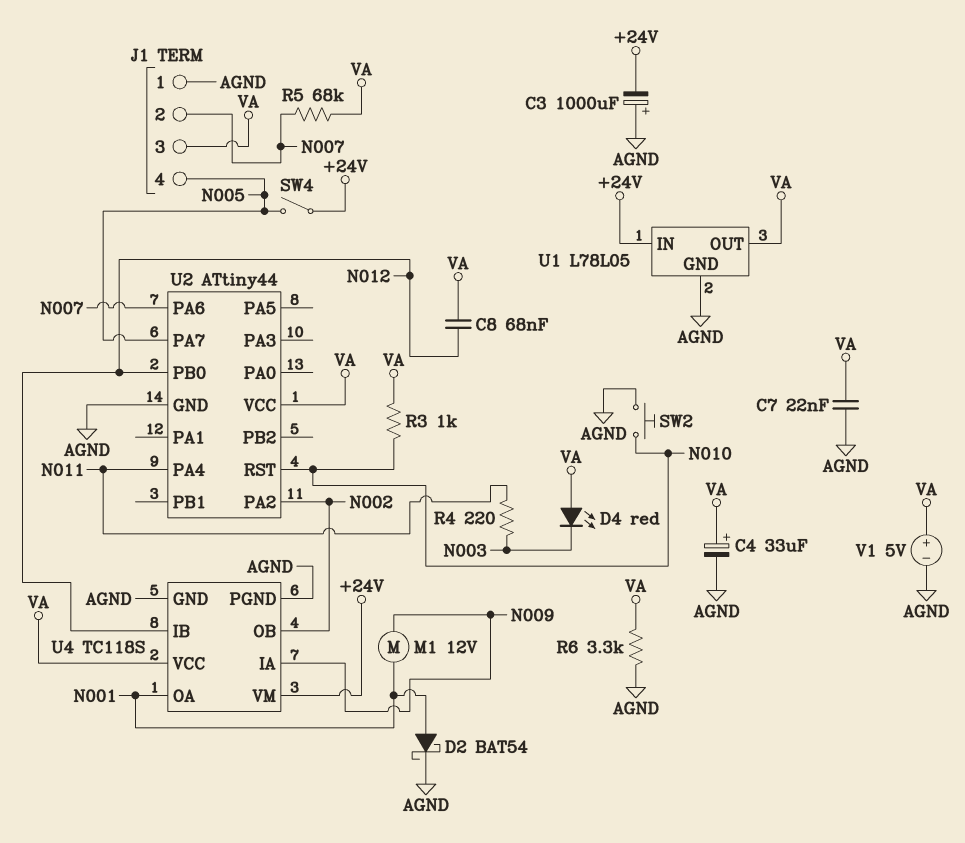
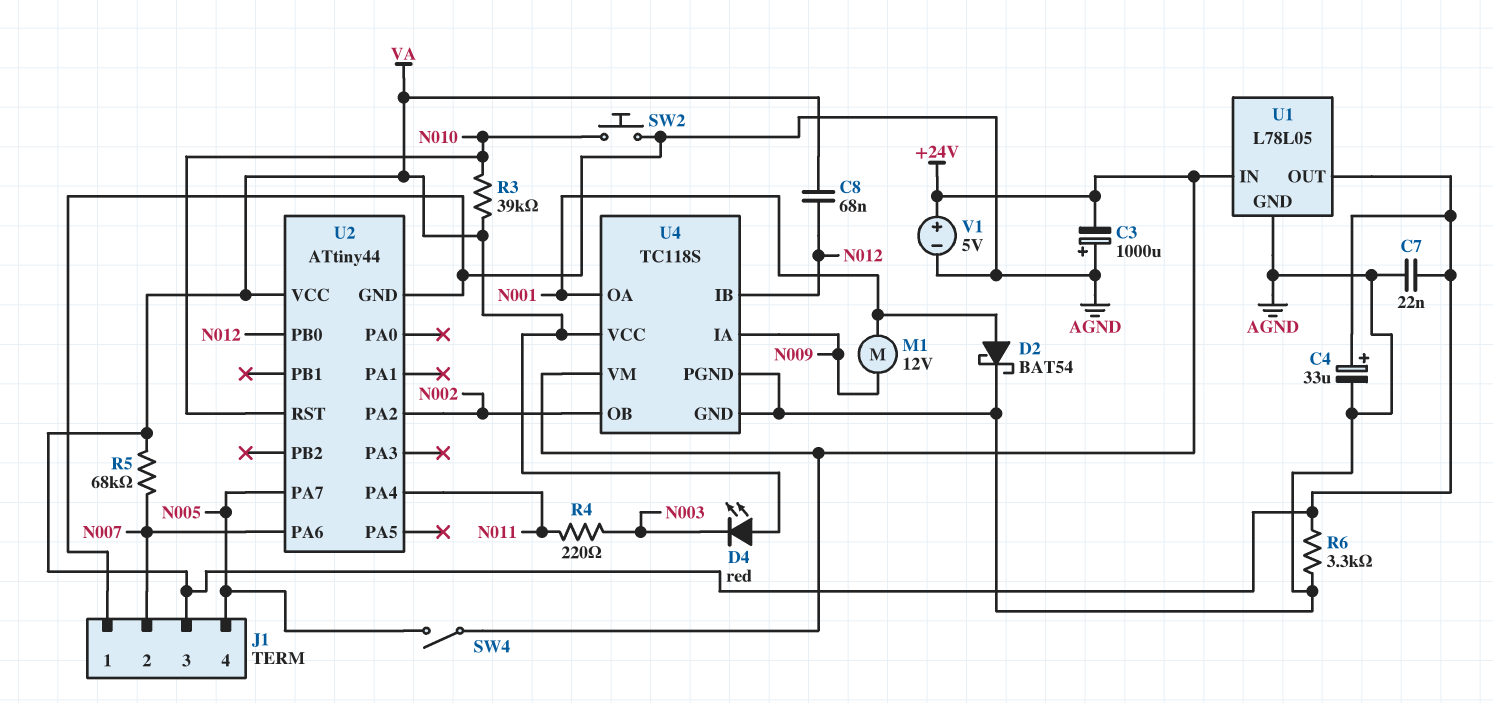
R3: 1k (N010, VA) -> 39k (N010, VA)
V1: 5V (plus VA, minus AGND) -> 5V (plus +24V, minus AGND)

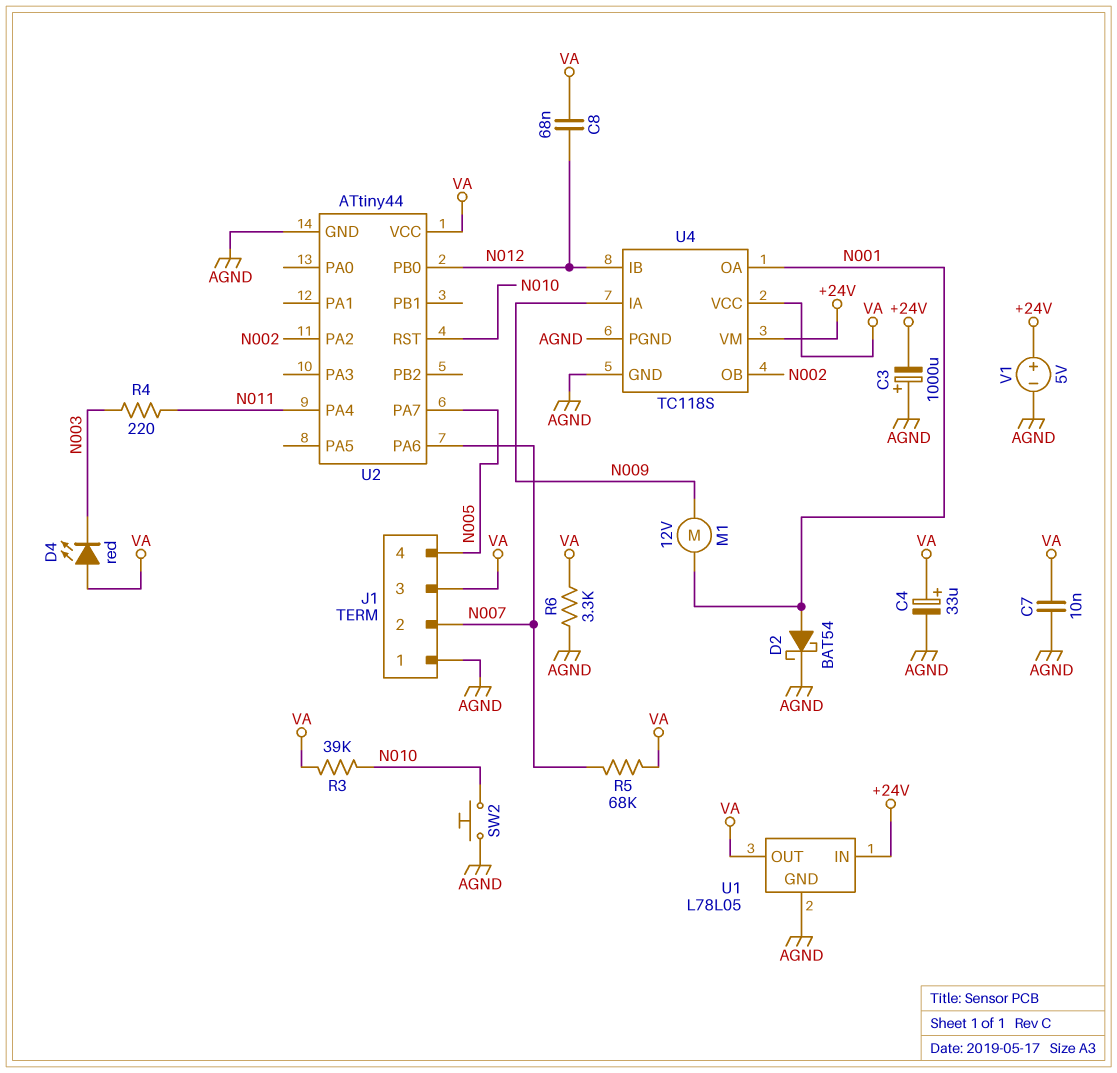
C7: 22nF (AGND, VA) -> 10nF (AGND, VA)
SW4: switch (+24V, N005) -> none

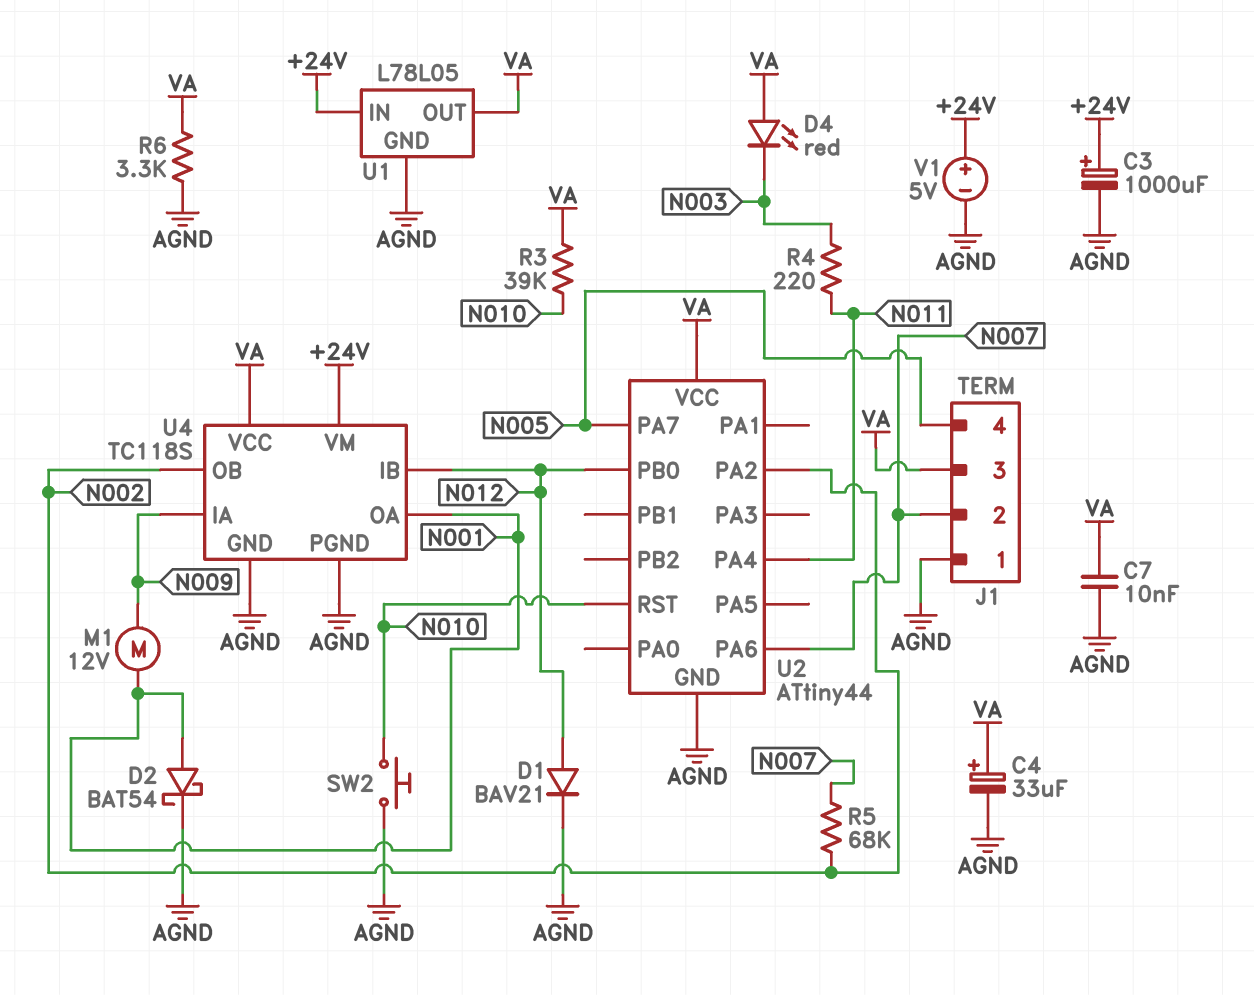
C3: 1000uF (plus AGND, minus +24V) -> 1000uF (plus +24V, minus AGND)
C8: 68nF (N012, VA) -> none
D1: none -> diode BAV21 (A N012, K AGND)
R5: 68k (N007, VA) -> 68k (N002, N007)

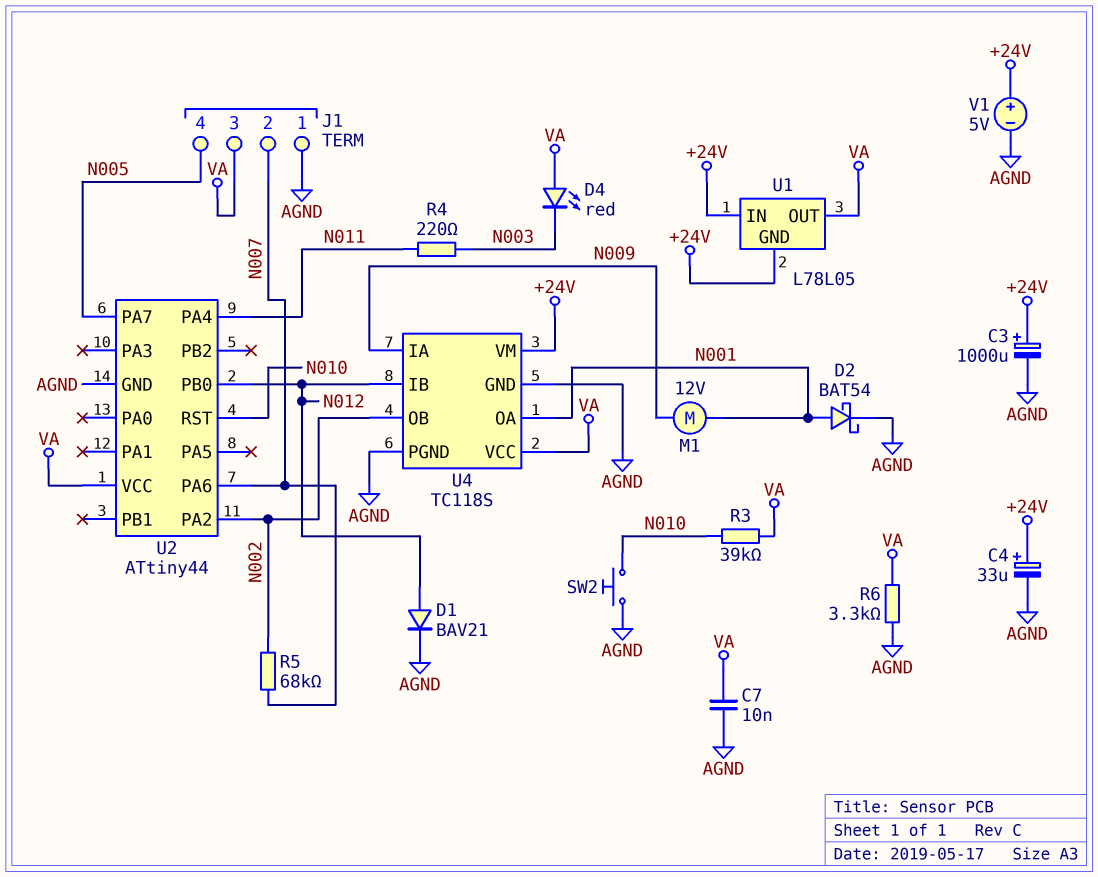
C4: 33uF (plus VA, minus AGND) -> 33uF (plus +24V, minus AGND)
U1 pin GND: AGND -> +24V

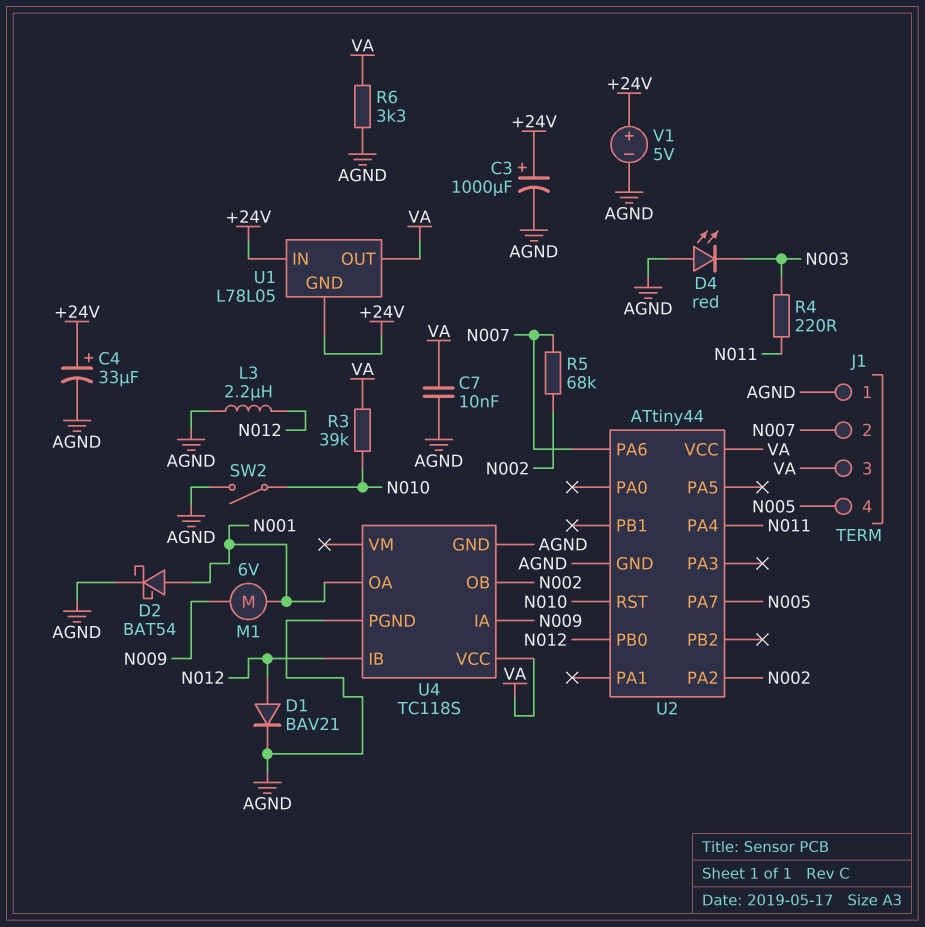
D4: LED red (A VA, K N003) -> LED red (A AGND, K N003)
L3: none -> 2.2uH (AGND, N012)
M1: motor 12V (N001, N009) -> motor 6V (N001, N009)
SW2: button (AGND, N010) -> switch (AGND, N010)
U4 pin VM: +24V -> none

